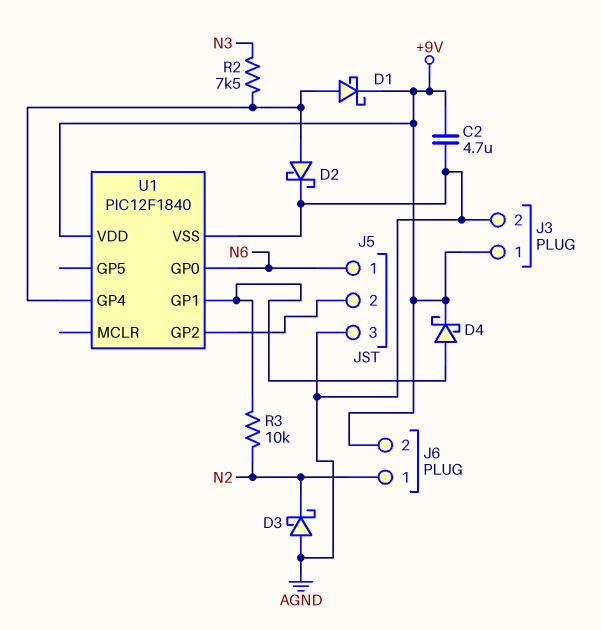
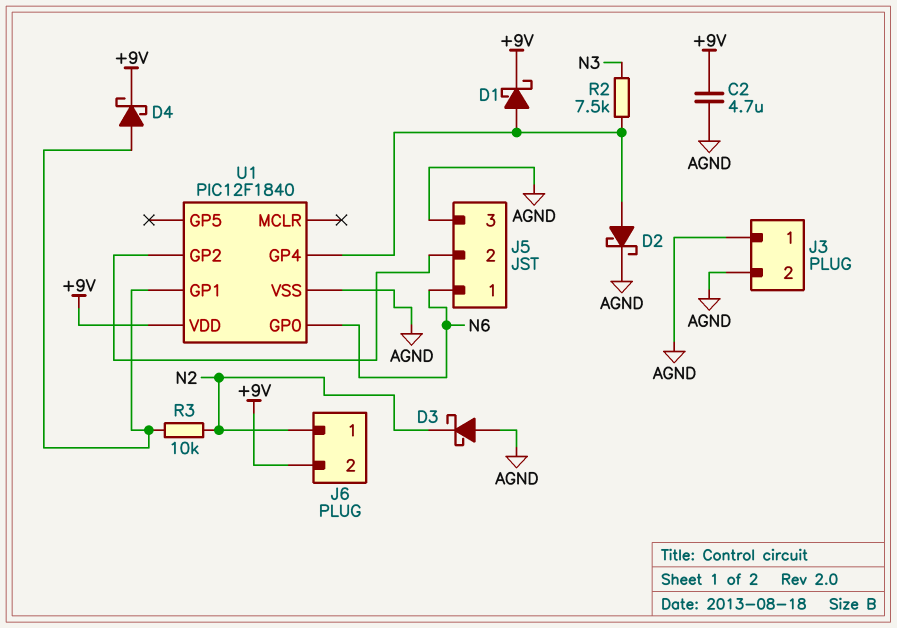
J3 pin 1: +9V -> AGND

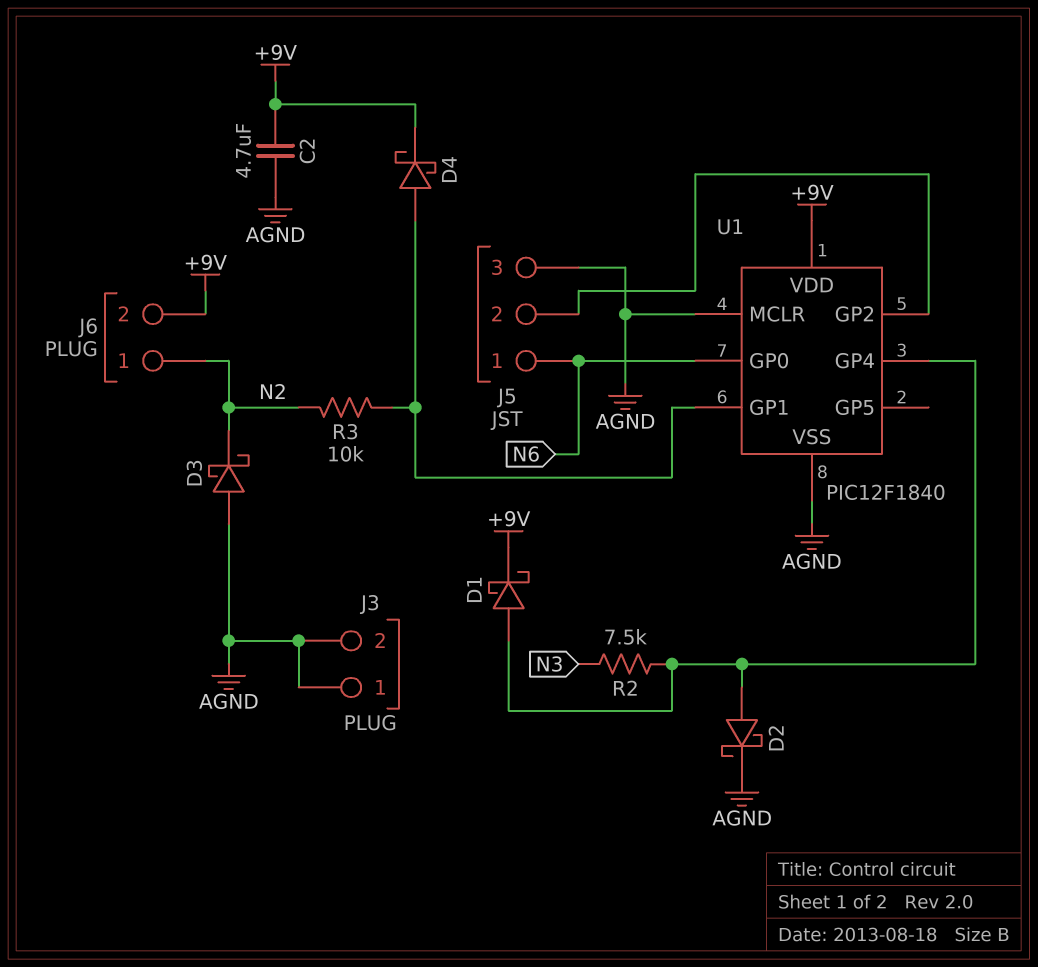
U1 pin MCLR: none -> AGND

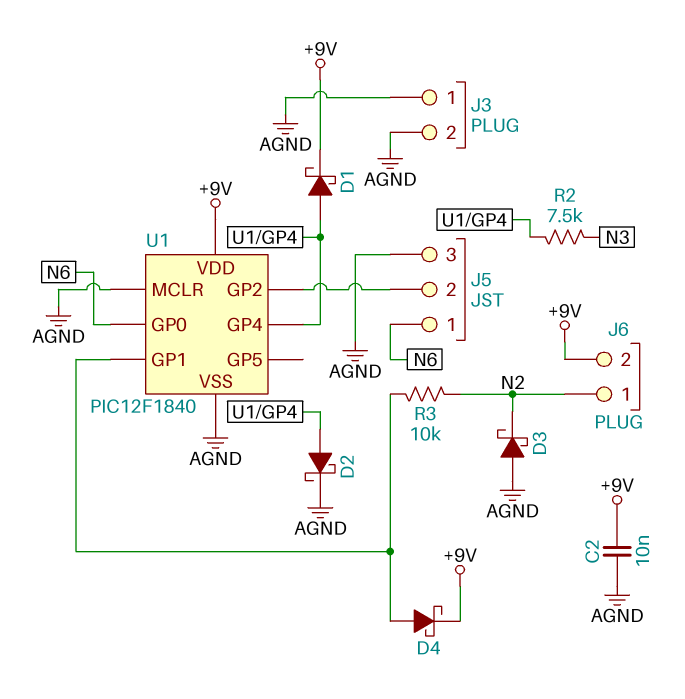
C2: 4.7uF (+9V, AGND) -> 10nF (+9V, AGND)

